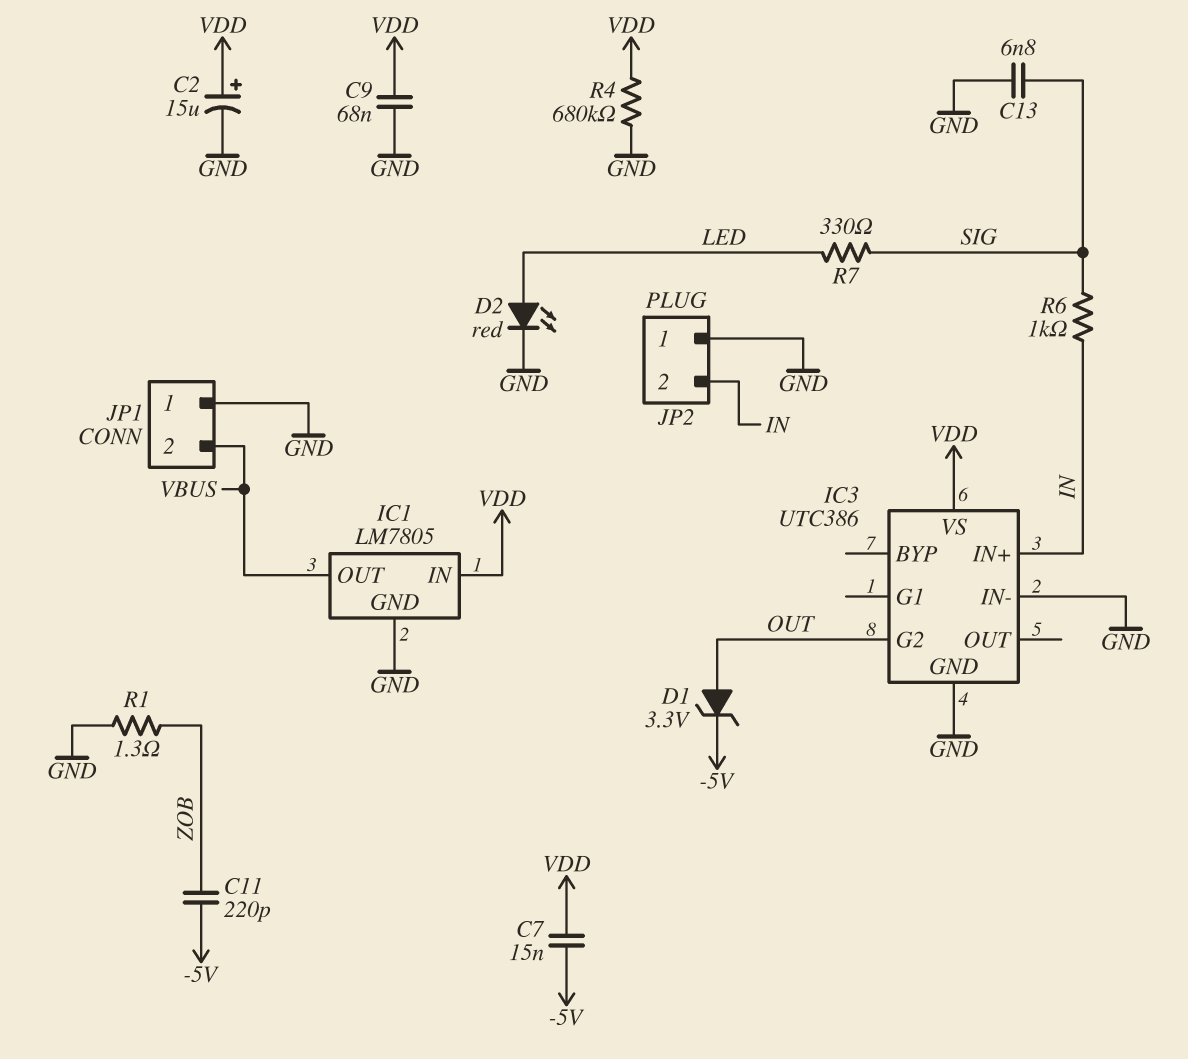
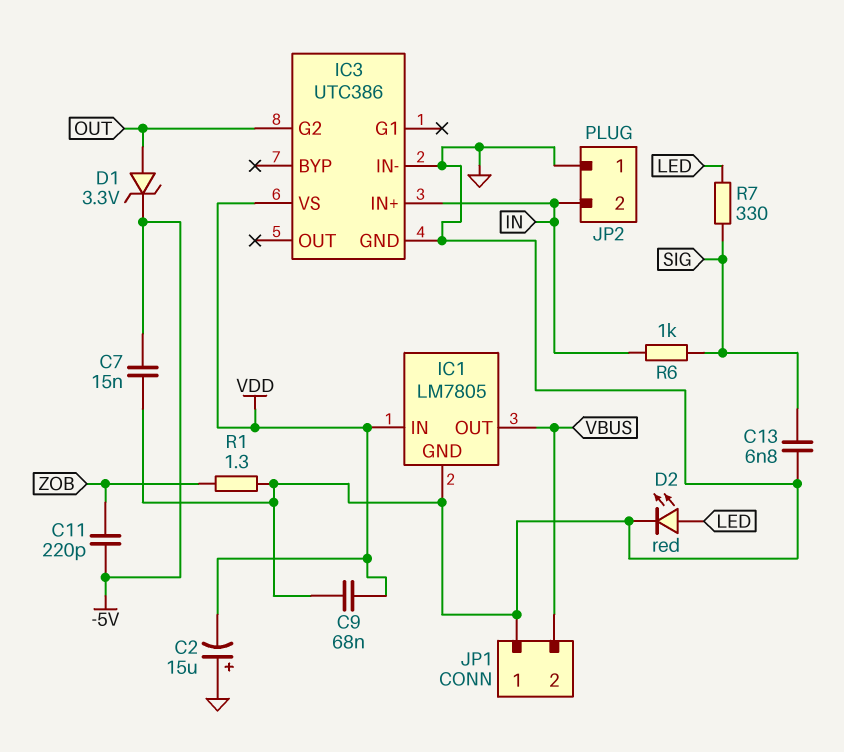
C2: 15uF (plus VDD, minus GND) -> 15uF (plus GND, minus VDD)
C7: 15nF (-5V, VDD) -> 15nF (-5V, GND)
R4: 680k (GND, VDD) -> none

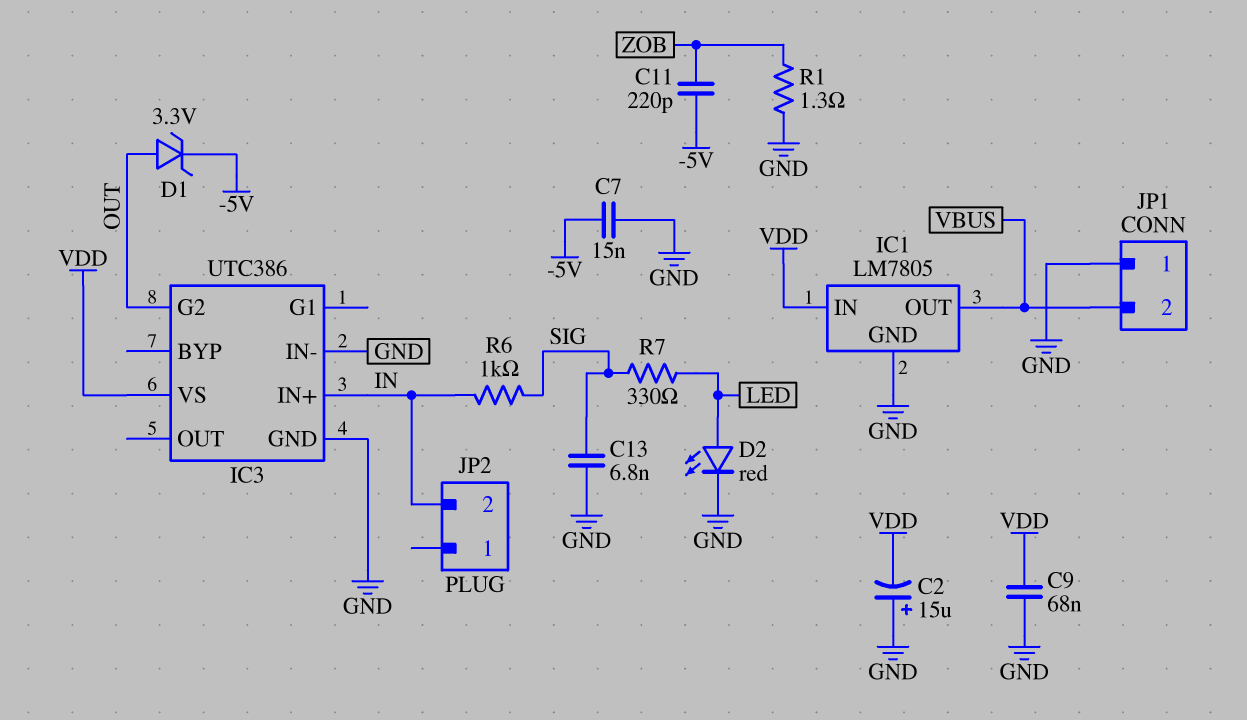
JP2 pin 1: GND -> none

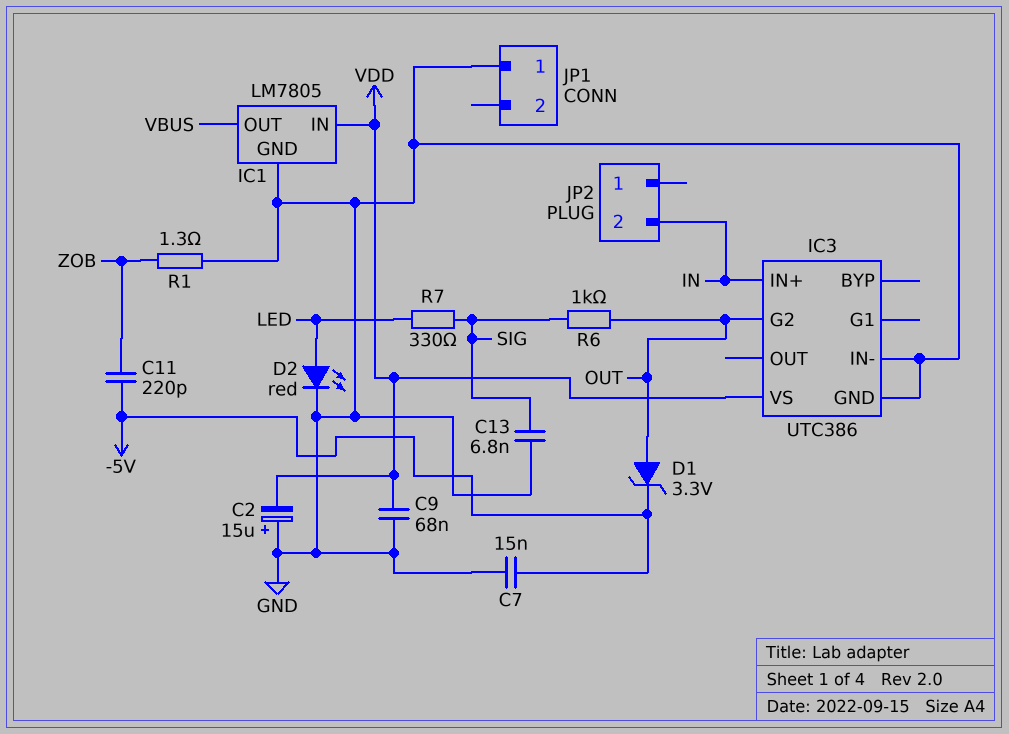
JP1 pin 2: VBUS -> none
R6: 1k (IN, SIG) -> 1k (OUT, SIG)

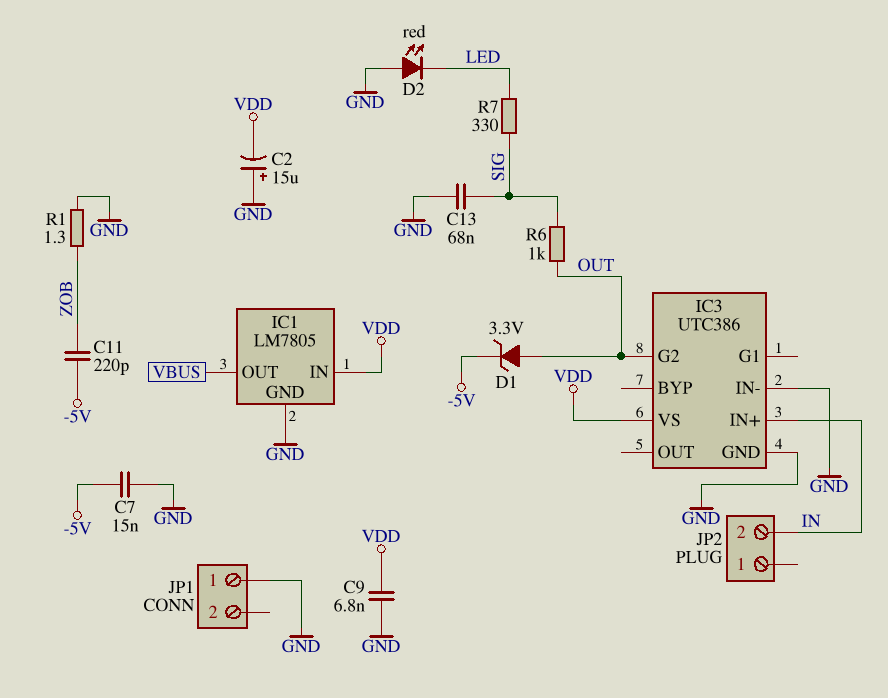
C9: 68nF (GND, VDD) -> 6.8nF (GND, VDD)
C13: 6.8nF (GND, SIG) -> 68nF (GND, SIG)
D2: LED red (A LED, K GND) -> LED red (A GND, K LED)

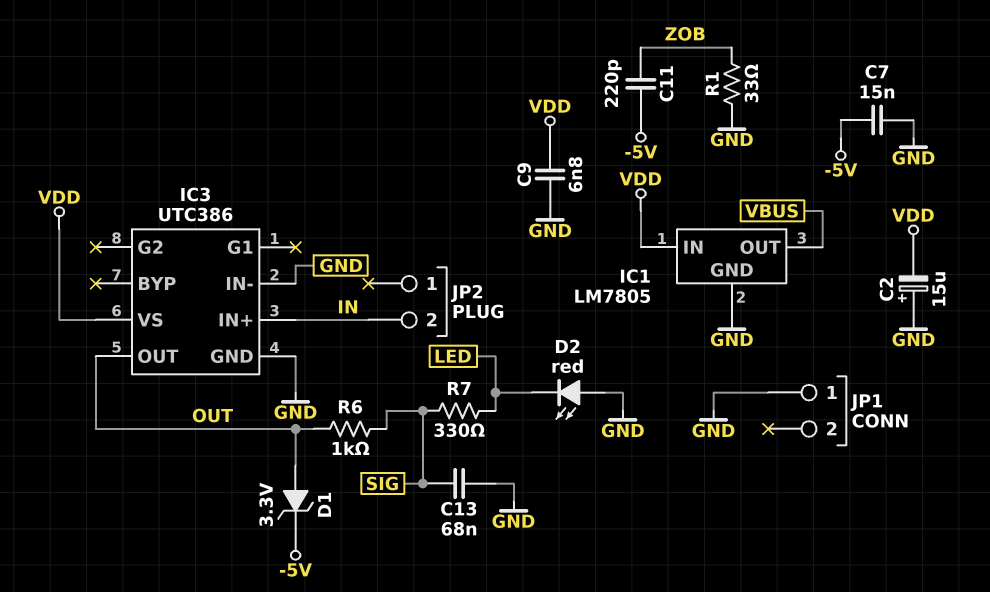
IC3 pin G2: OUT -> none
IC3 pin OUT: none -> OUT
R1: 1.3 (GND, ZOB) -> 33 (GND, ZOB)

